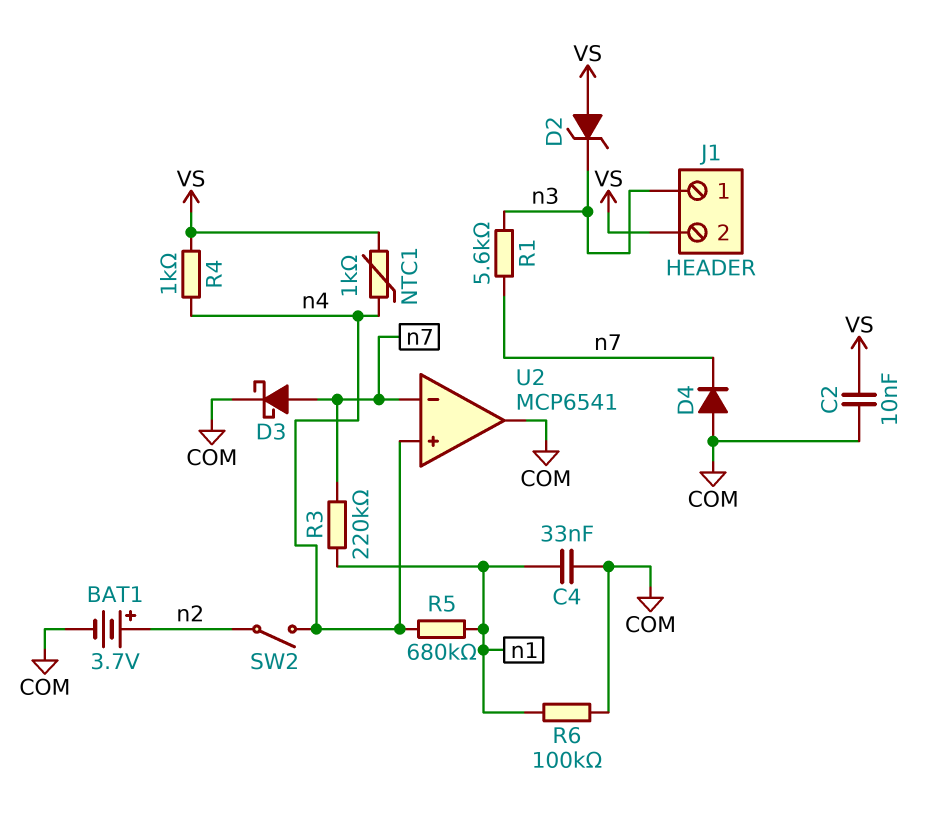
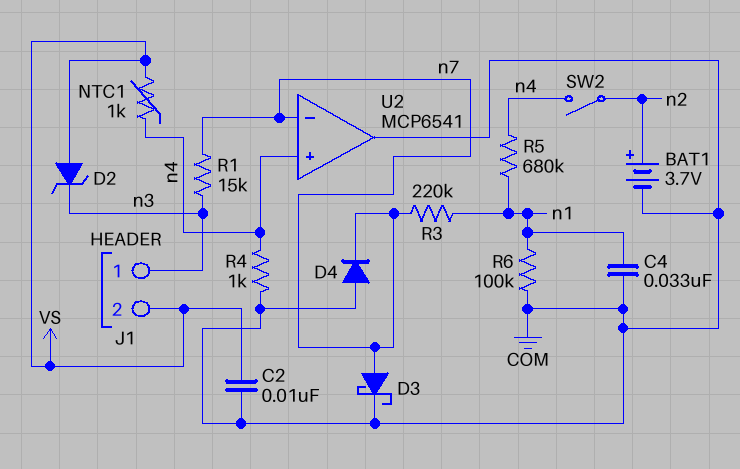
R1: 5.6k (n3, n7) -> 15k (n3, n7)
R4: 1k (VS, n4) -> 1k (COM, n4)

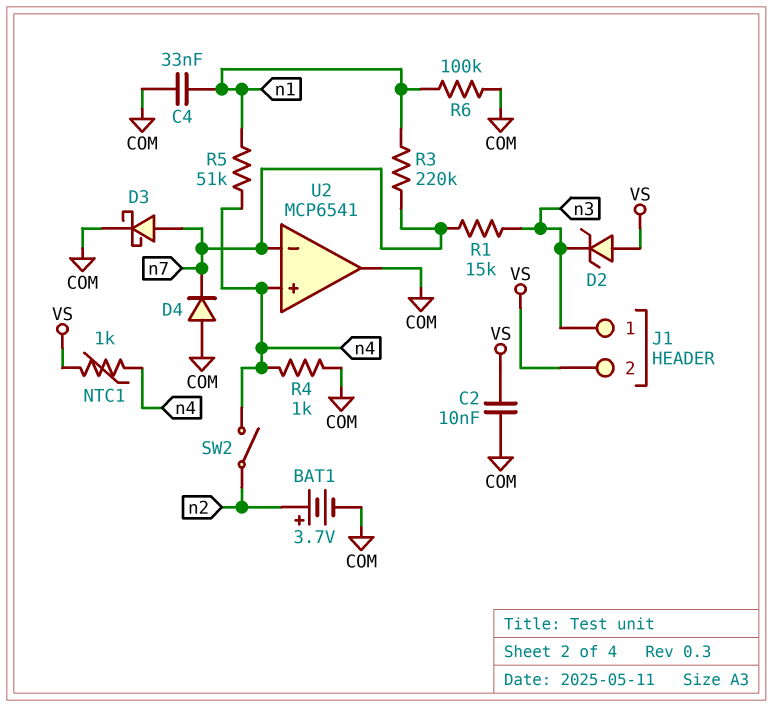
R5: 680k (n1, n4) -> 51k (n1, n4)

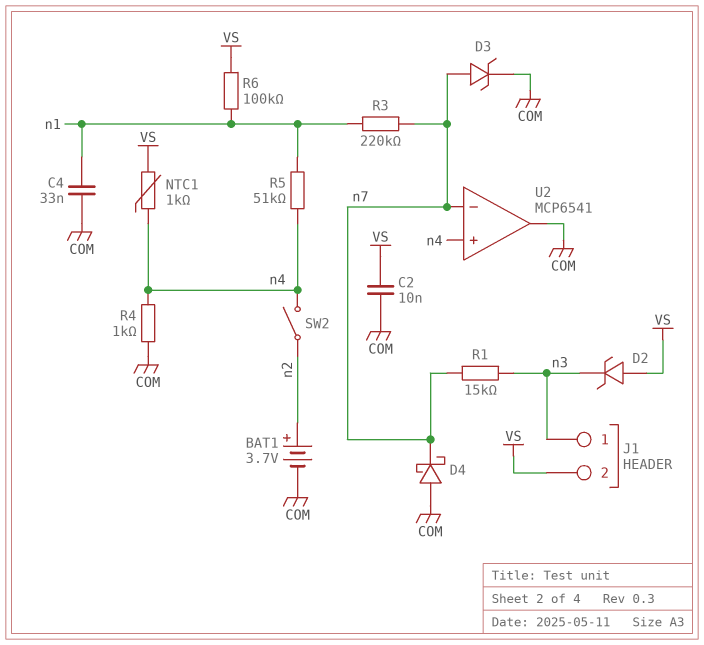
D3: schottky (A n7, K COM) -> zener (A n7, K COM)
D4: diode (A COM, K n7) -> schottky (A COM, K n7)
R6: 100k (COM, n1) -> 100k (VS, n1)

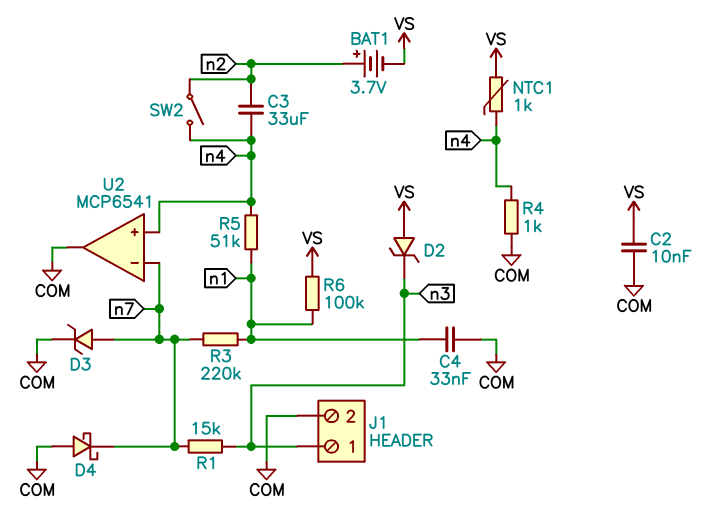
BAT1: 3.7V (plus n2, minus COM) -> 3.7V (plus n2, minus VS)
C3: none -> 33uF (n2, n4)
J1 pin 2: VS -> COM

